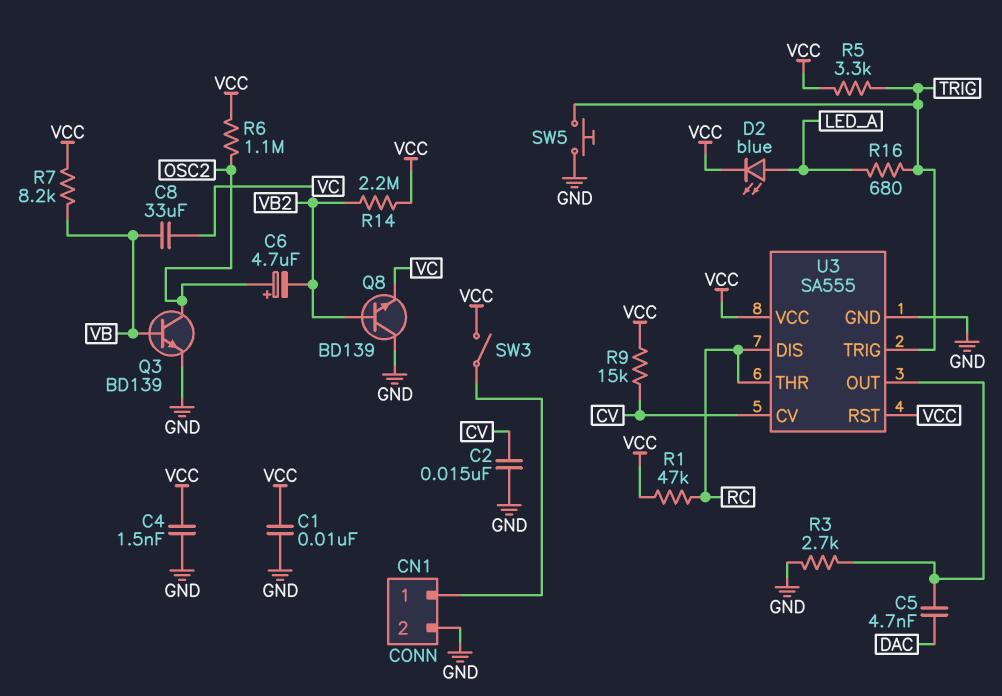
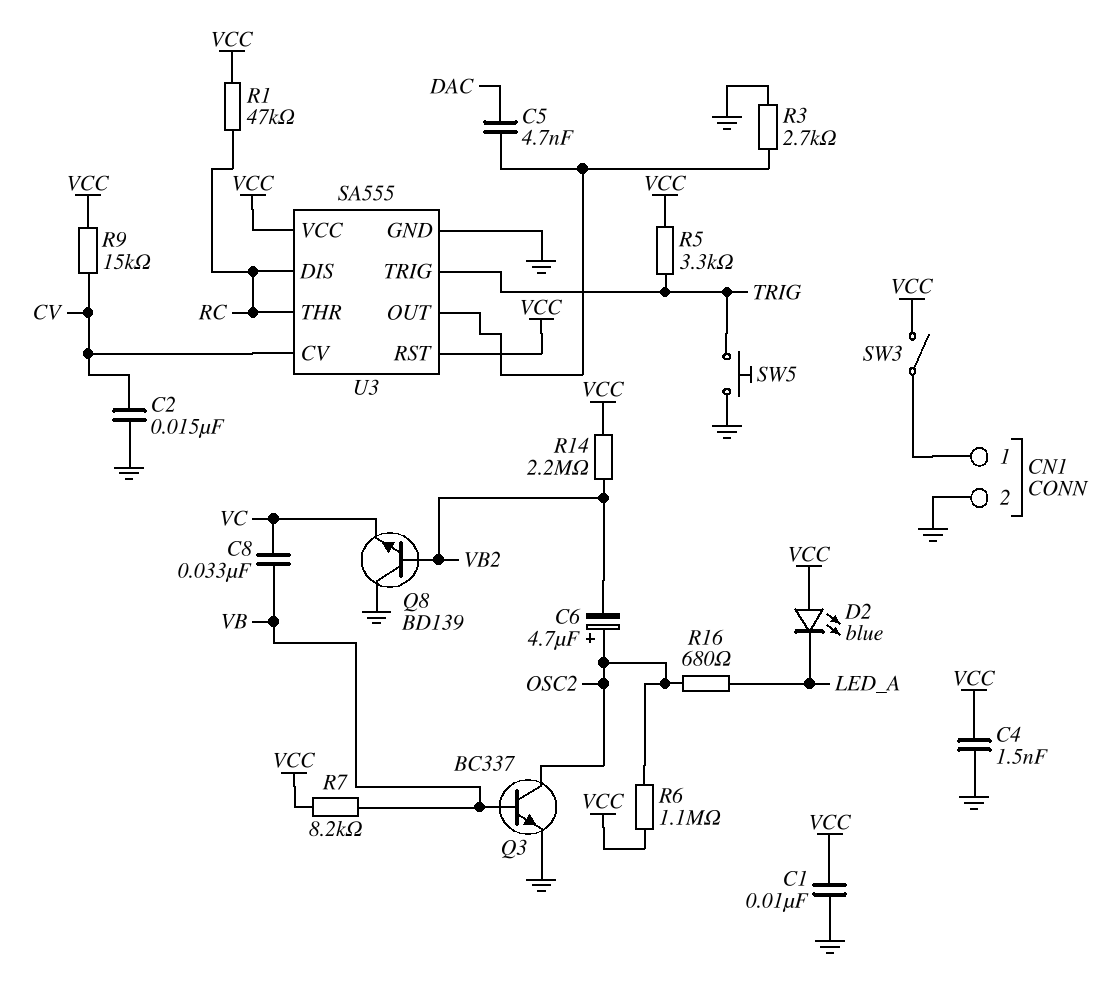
C8: 33uF (VB, VC) -> 33nF (VB, VC)
D2: LED blue (A LED_A, K VCC) -> LED blue (A VCC, K LED_A)
Q3: NPN BD139 (B VB, C OSC2, E GND) -> NPN BC337 (B VB, C OSC2, E GND)
R16: 680 (LED_A, TRIG) -> 680 (LED_A, OSC2)

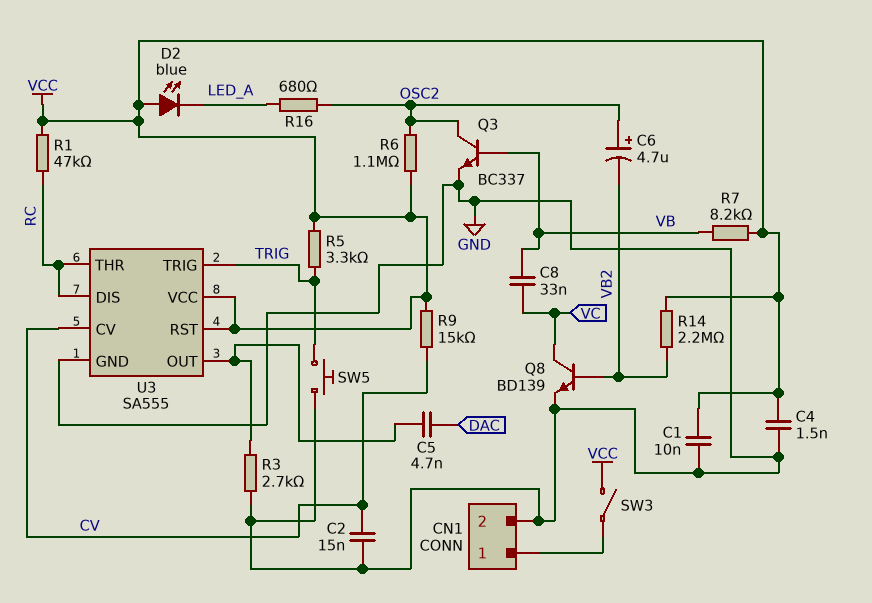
Q8: NPN BD139 (B VB2, C GND, E VC) -> NPN BD139 (B VB2, C VC, E GND)

